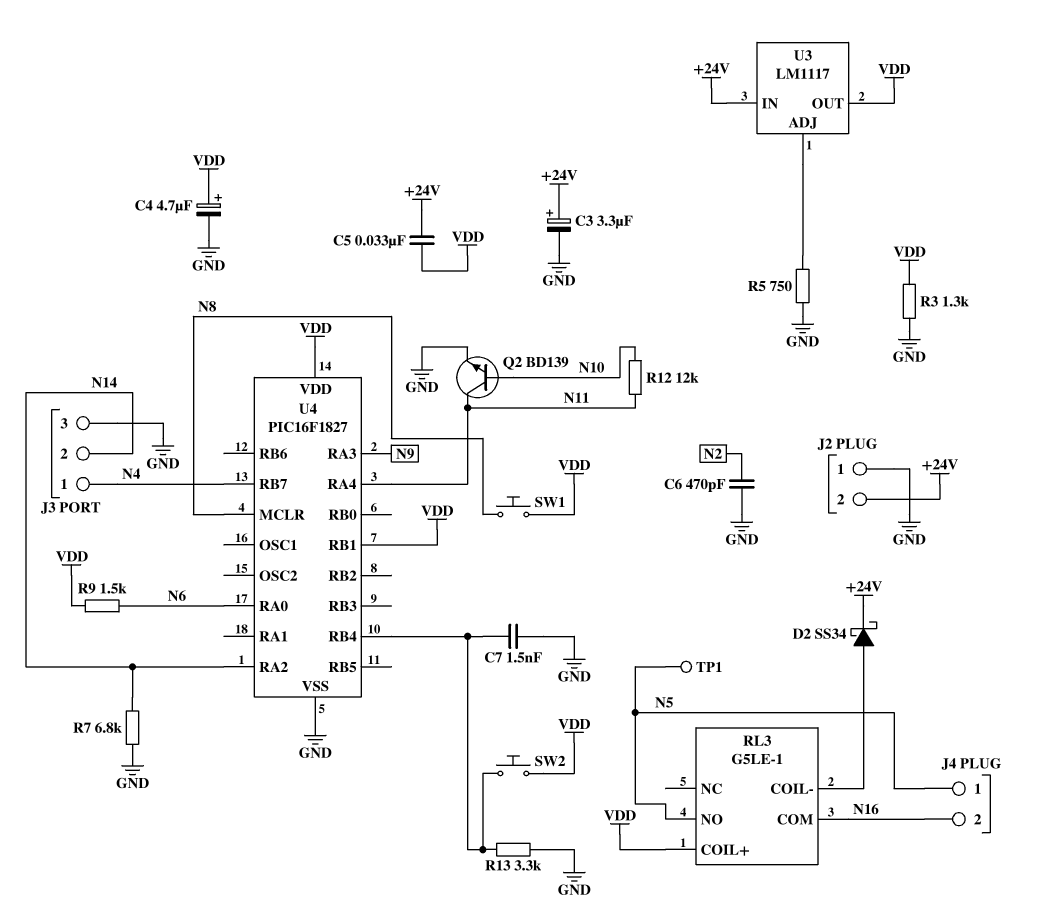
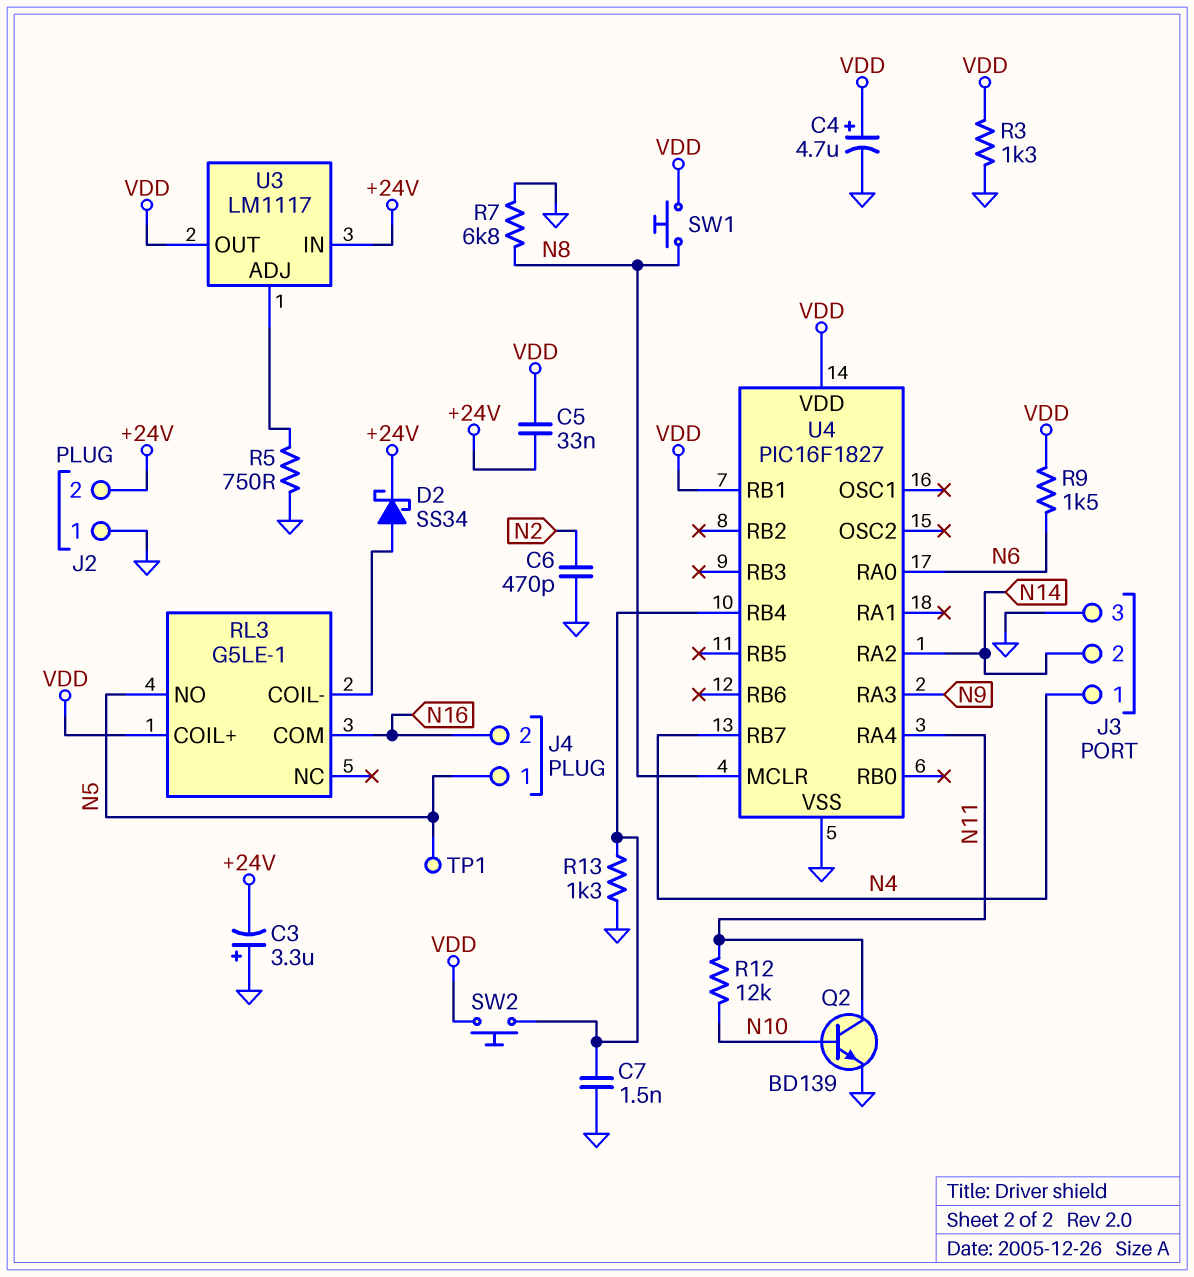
C3: 3.3uF (plus +24V, minus GND) -> 3.3uF (plus GND, minus +24V)
R7: 6.8k (GND, N14) -> 6.8k (GND, N8)
R13: 3.3k (GND, U4/RB4) -> 1.3k (GND, U4/RB4)

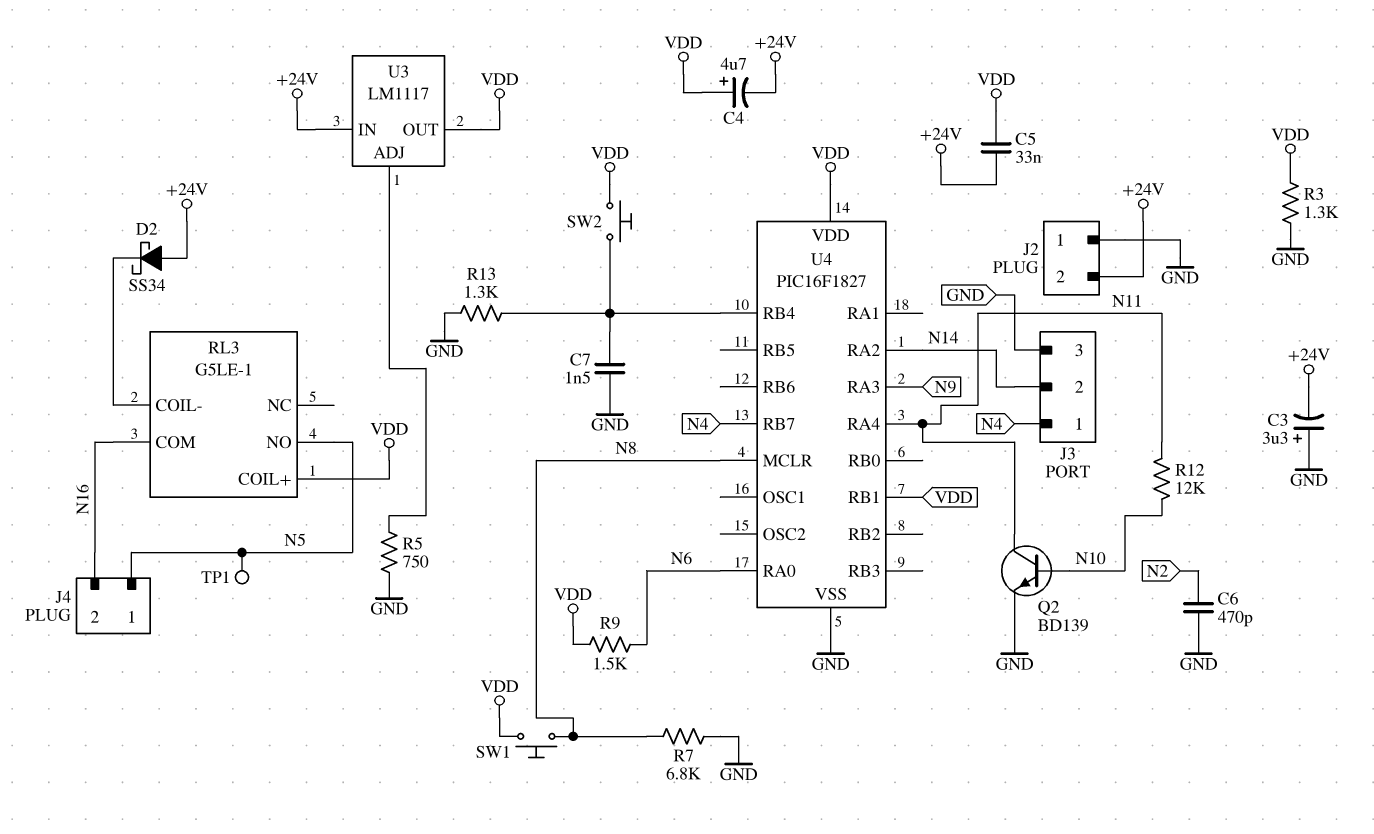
C4: 4.7uF (plus VDD, minus GND) -> 4.7uF (plus VDD, minus +24V)
D2: schottky SS34 (A RL3/COIL-, K +24V) -> schottky SS34 (A +24V, K RL3/COIL-)

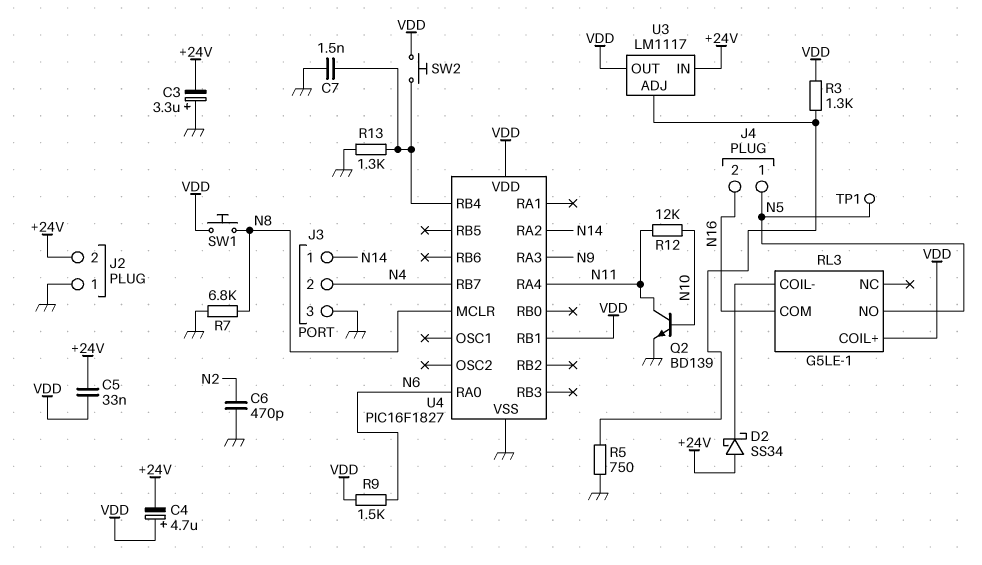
J3 pin 1: N4 -> N14
J3 pin 2: N14 -> N4
R3: 1.3k (GND, VDD) -> 1.3k (U3/ADJ, VDD)

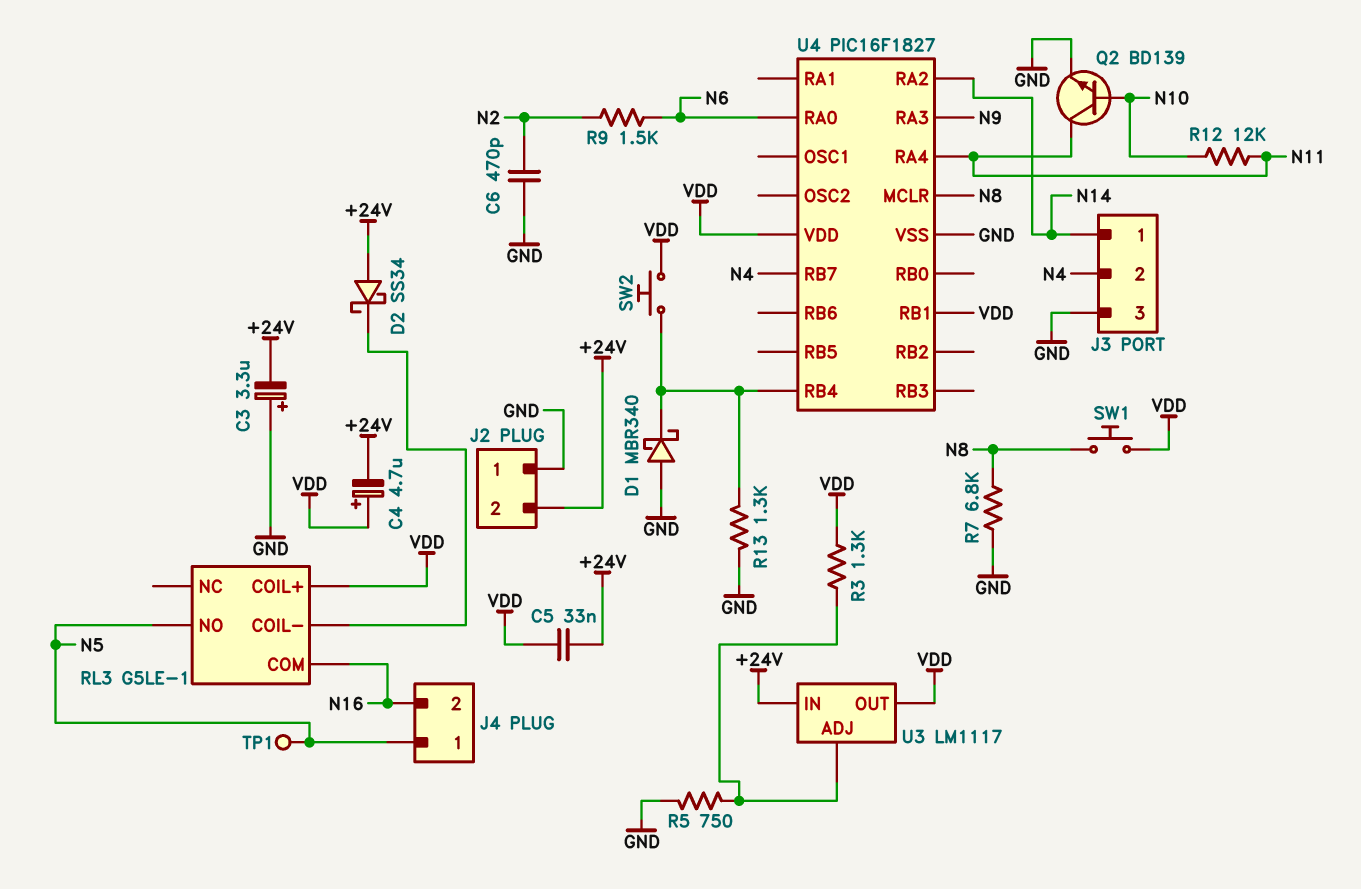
C7: 1.5nF (GND, U4/RB4) -> none
D1: none -> schottky MBR340 (A GND, K U4/RB4)
R9: 1.5k (N6, VDD) -> 1.5k (N2, N6)

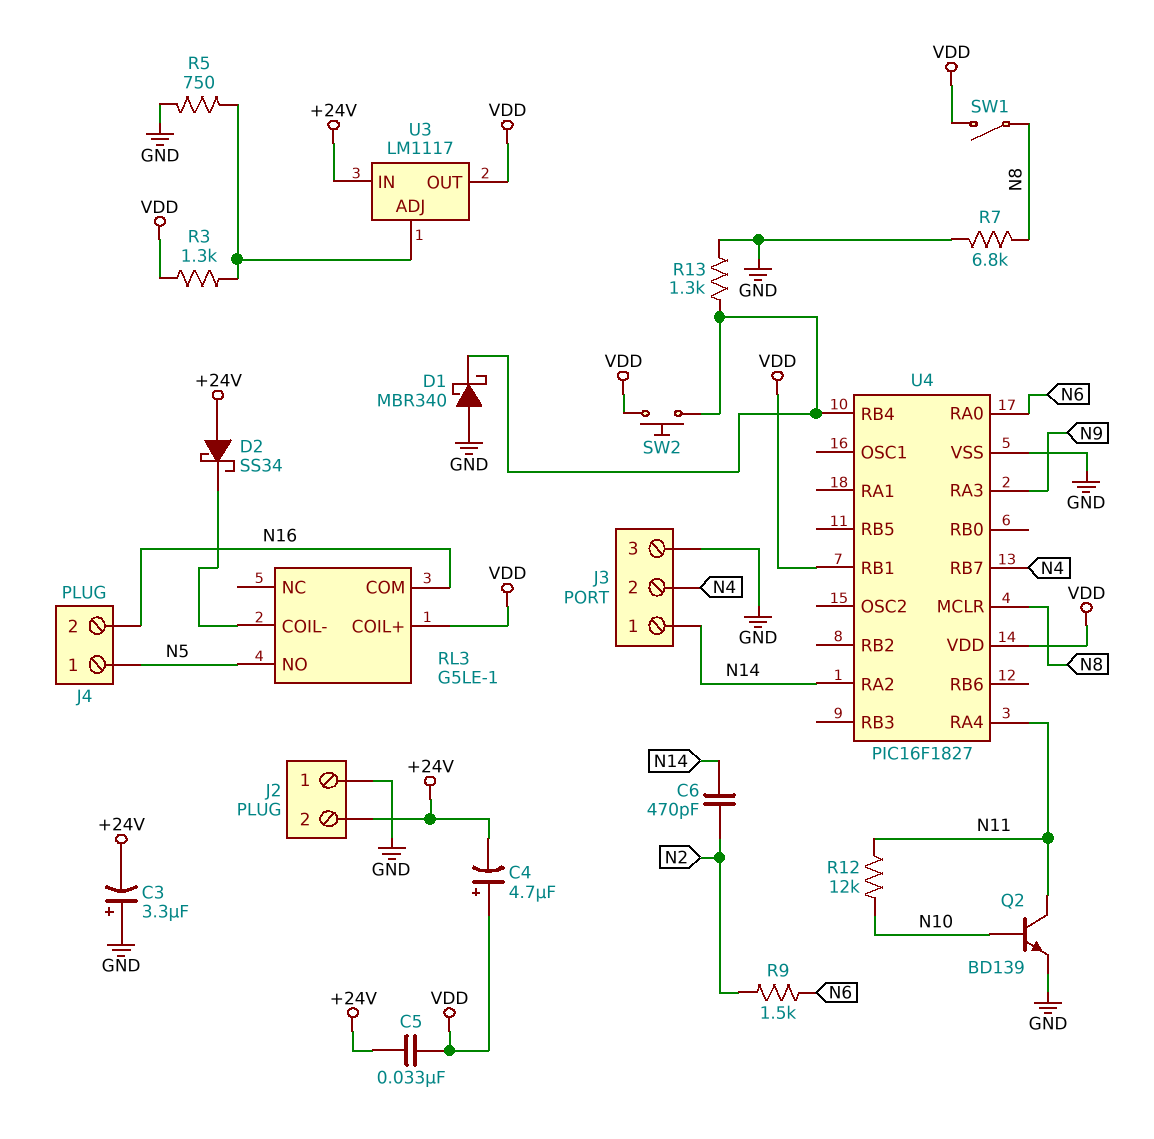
C6: 470pF (GND, N2) -> 470pF (N2, N14)
SW1: button (N8, VDD) -> switch (N8, VDD)
TP1: test point (N5) -> none

